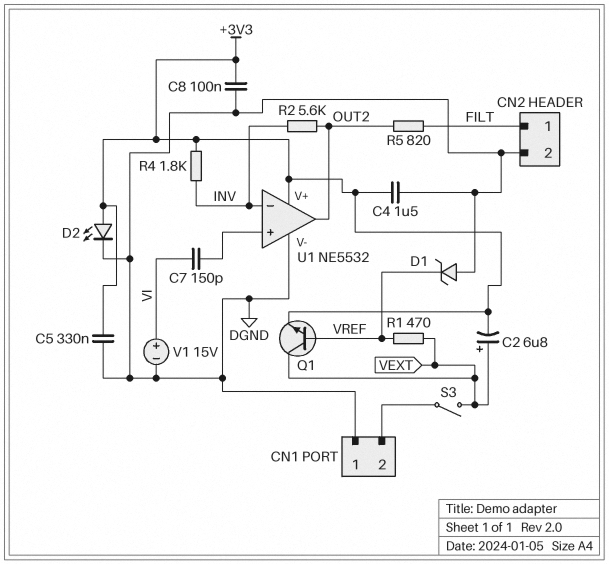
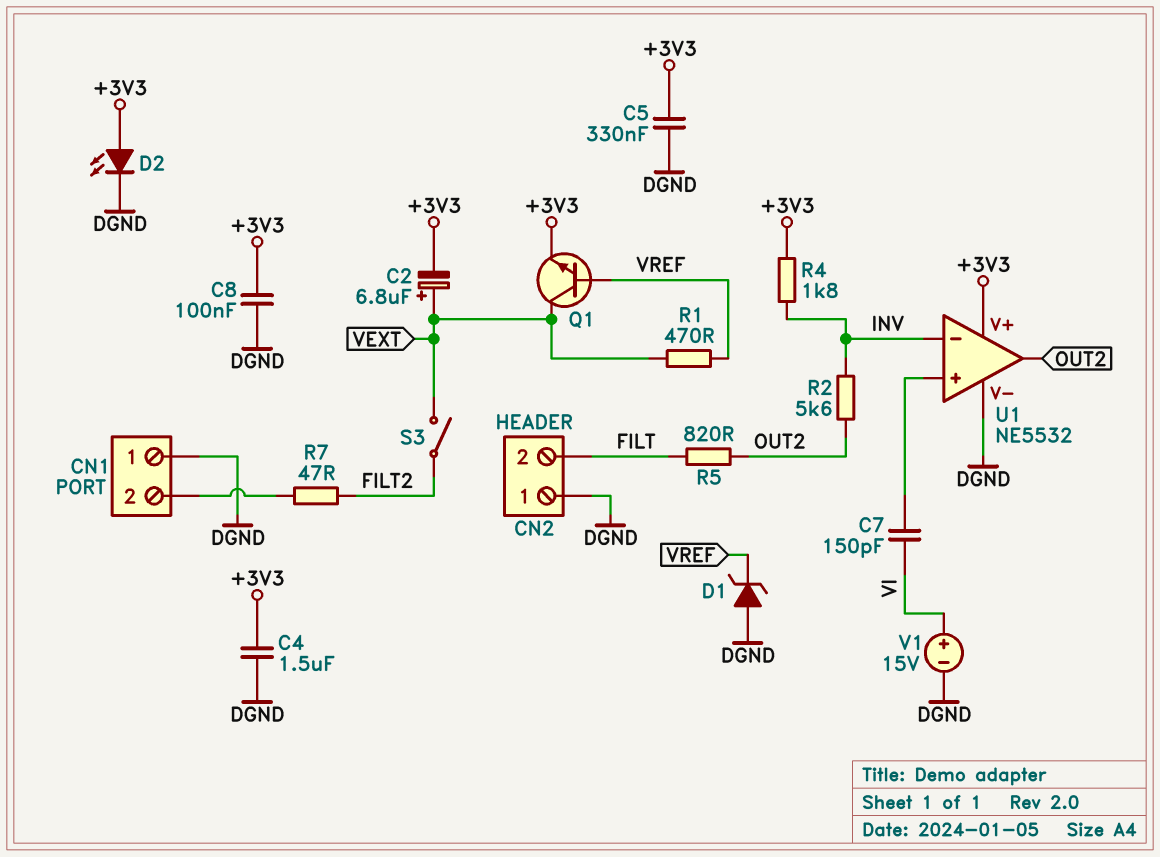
CN2 pin 1: FILT -> DGND
CN2 pin 2: DGND -> FILT
R7: none -> 47 (CN1/2, FILT2)
S3: switch (CN1/2, VEXT) -> switch (FILT2, VEXT)

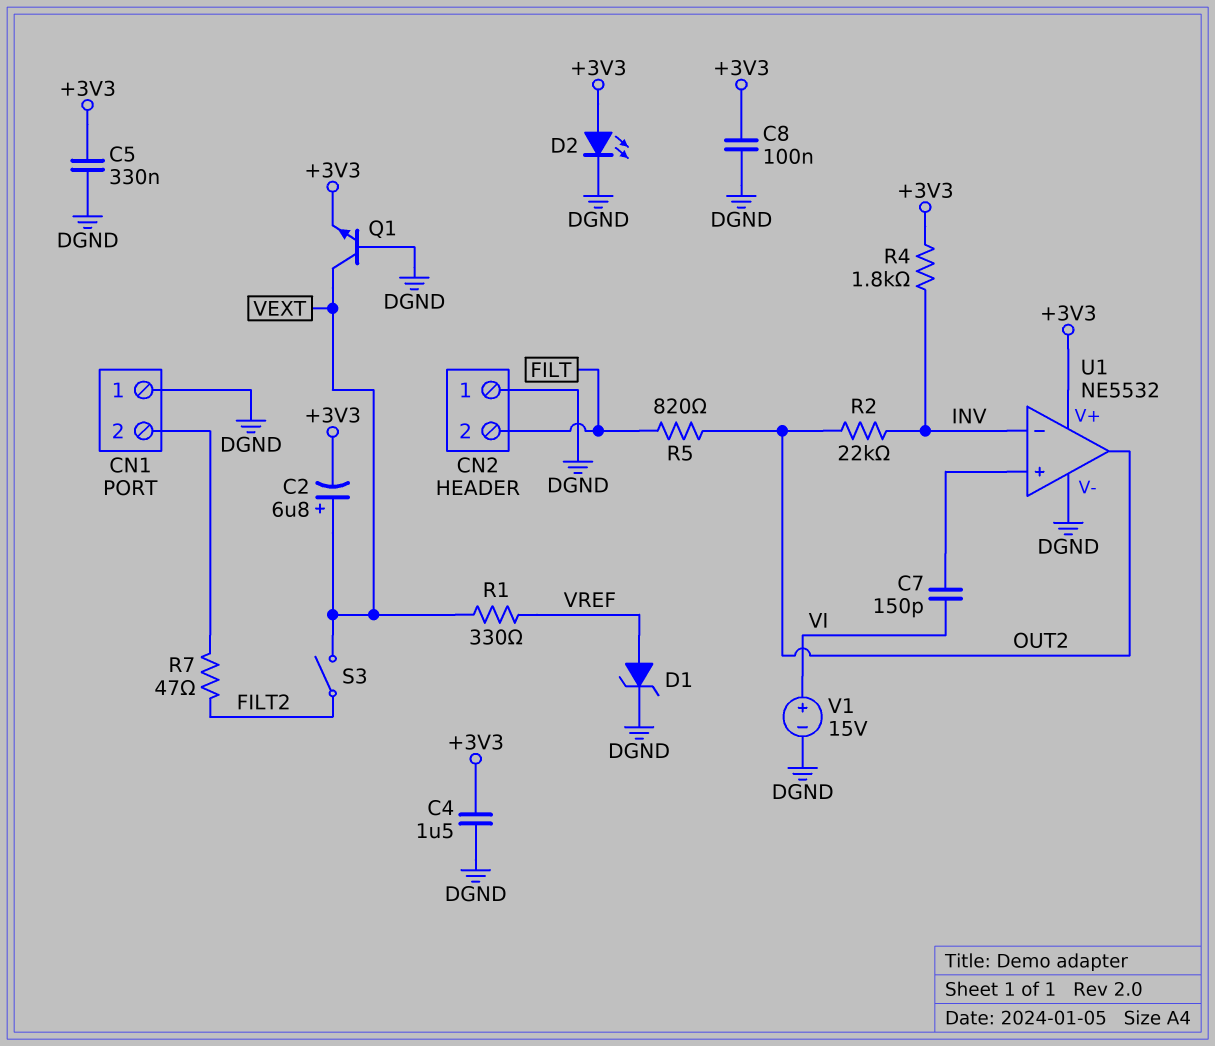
D1: zener (A DGND, K VREF) -> zener (A VREF, K DGND)
Q1: NPN (B VREF, C VEXT, E +3V3) -> NPN (B DGND, C VEXT, E +3V3)
R1: 470 (VEXT, VREF) -> 330 (VEXT, VREF)
R2: 5.6k (INV, OUT2) -> 22k (INV, OUT2)

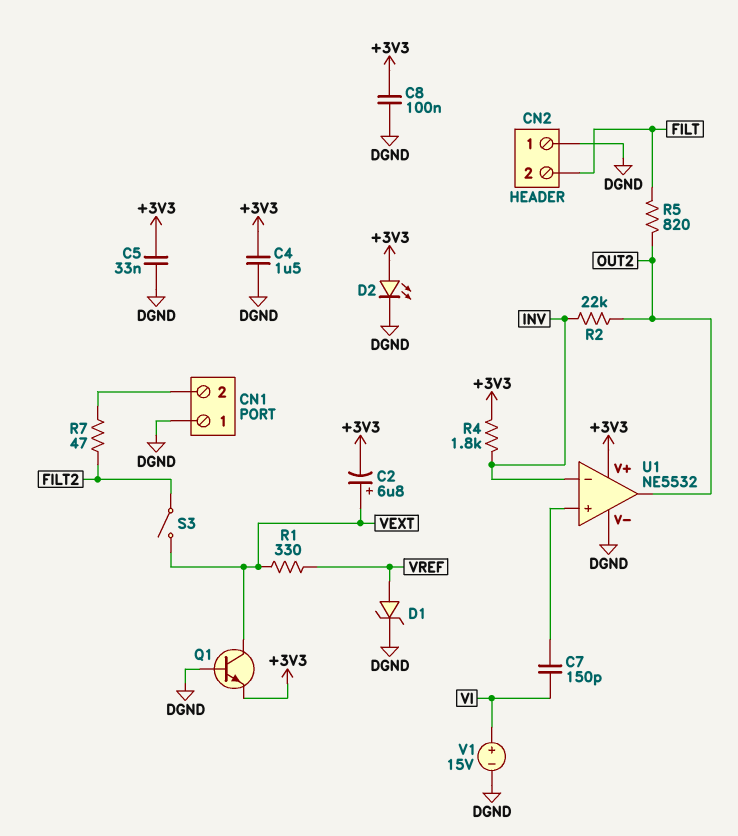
C5: 330nF (+3V3, DGND) -> 33nF (+3V3, DGND)

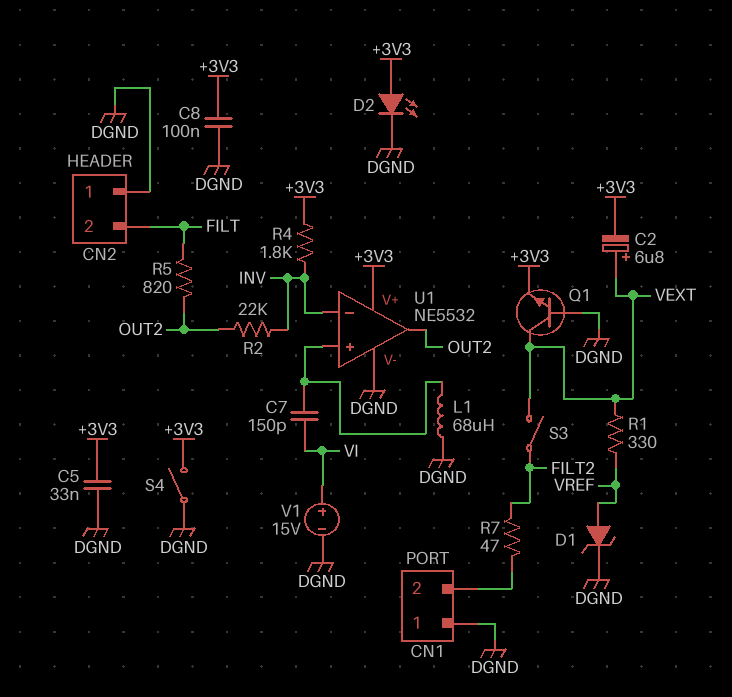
C4: 1.5uF (+3V3, DGND) -> none
L1: none -> 68uH (DGND, U1/in+)
S4: none -> switch (+3V3, DGND)

